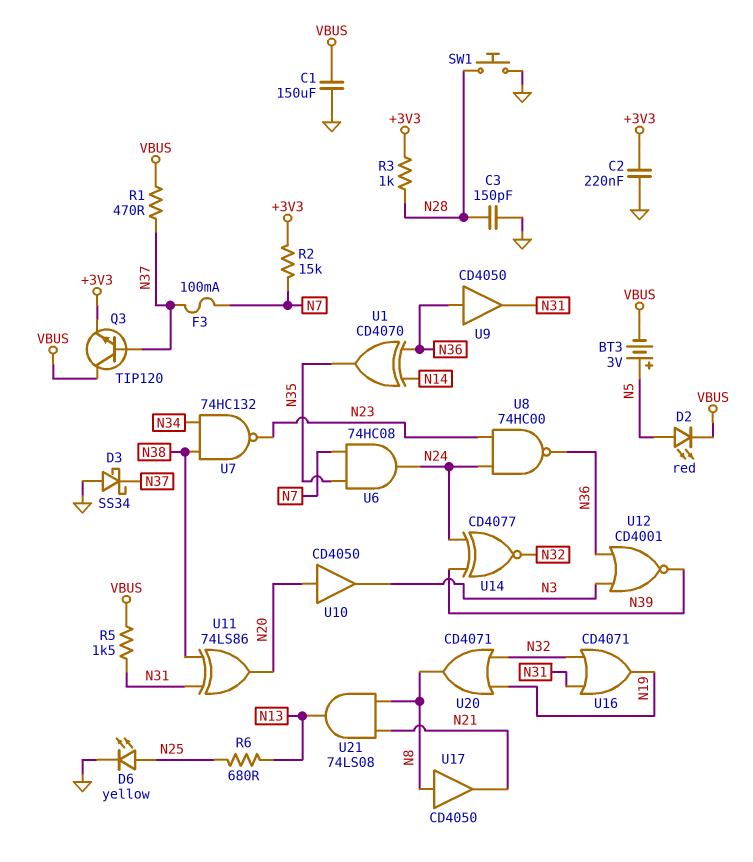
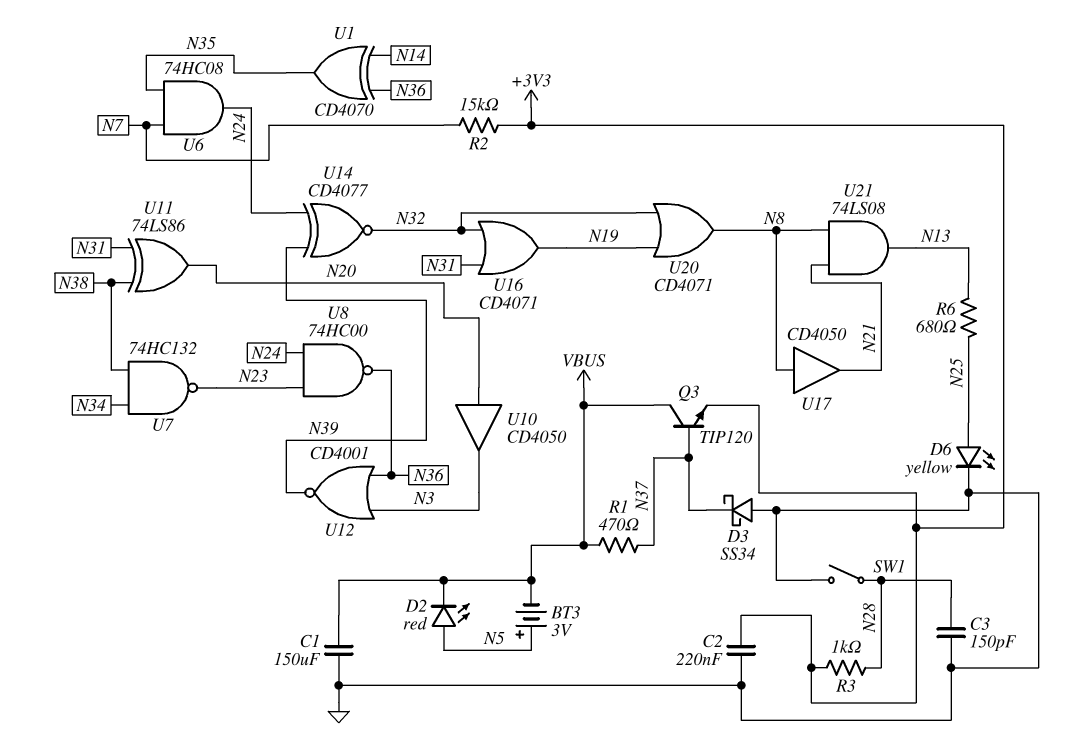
F3: 100mA (N7, N37) -> none
R5: 1.5k (N31, VBUS) -> none
SW1: button (GND, N28) -> switch (GND, N28)
U9: buffer CD4050 (in N36, out N31) -> none

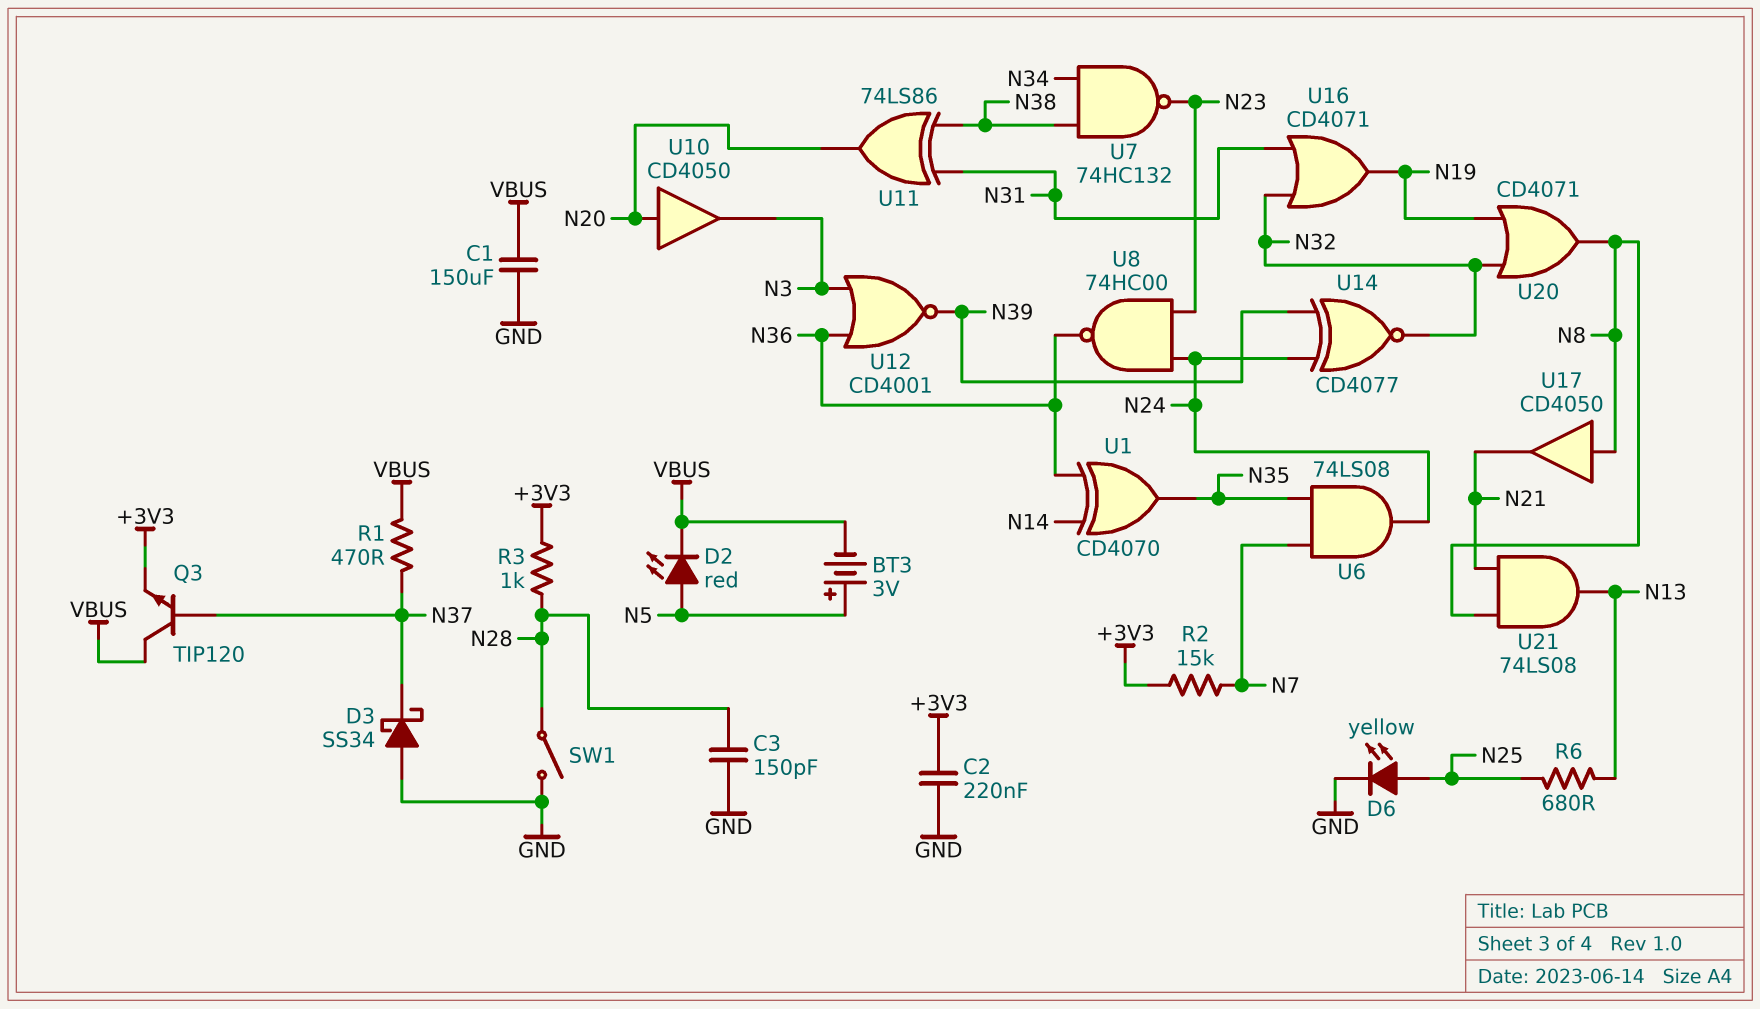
U6: AND 74HC08 (in N7, in N35, out N24) -> AND 74LS08 (in N7, in N35, out N24)

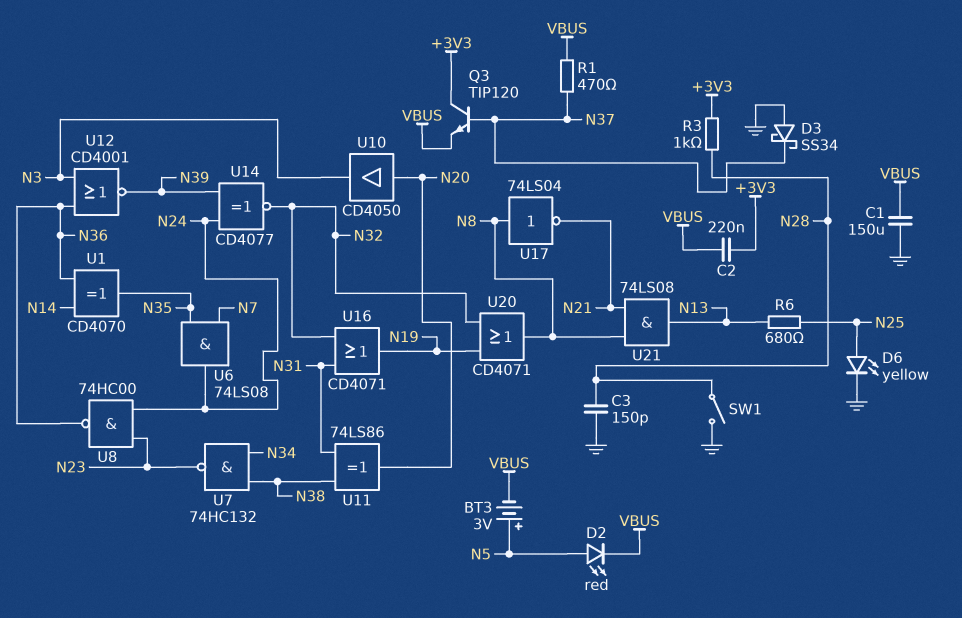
C2: 220nF (+3V3, GND) -> 220nF (+3V3, VBUS)
Q3: NPN TIP120 (B N37, C VBUS, E +3V3) -> NPN TIP120 (B N37, C +3V3, E VBUS)
R2: 15k (+3V3, N7) -> none
U17: buffer CD4050 (in N8, out N21) -> NOT 74LS04 (in N8, out N21)

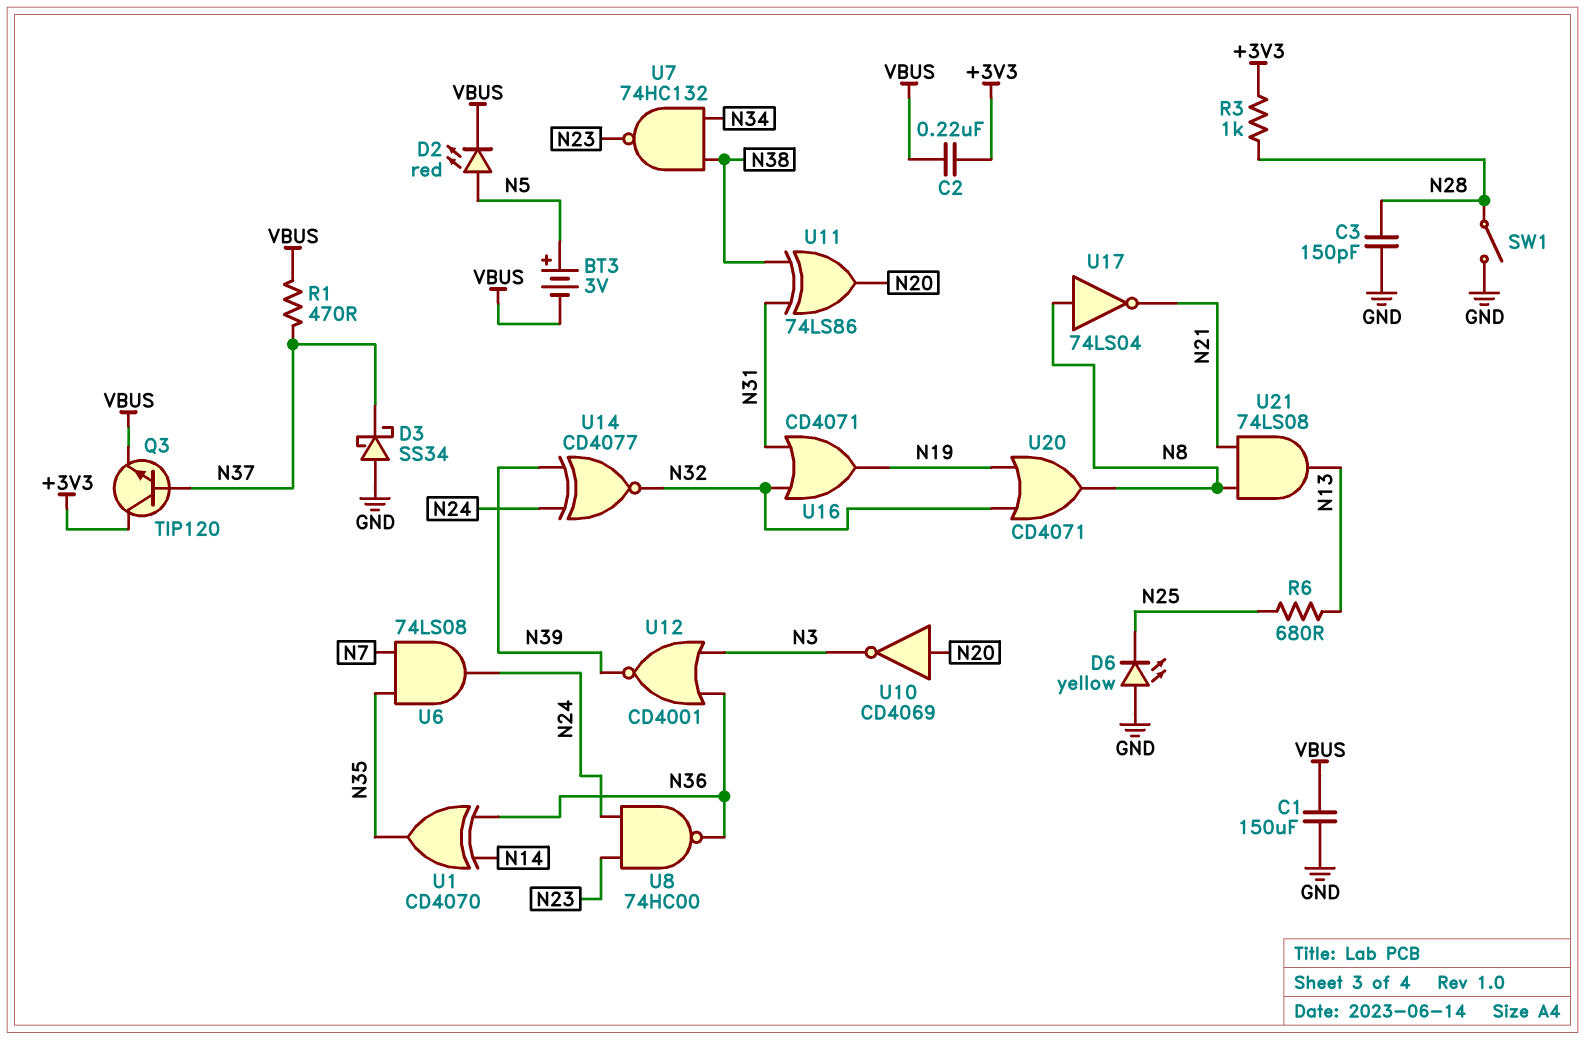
D6: LED yellow (A N25, K GND) -> LED yellow (A GND, K N25)
U10: buffer CD4050 (in N20, out N3) -> NOT CD4069 (in N20, out N3)

